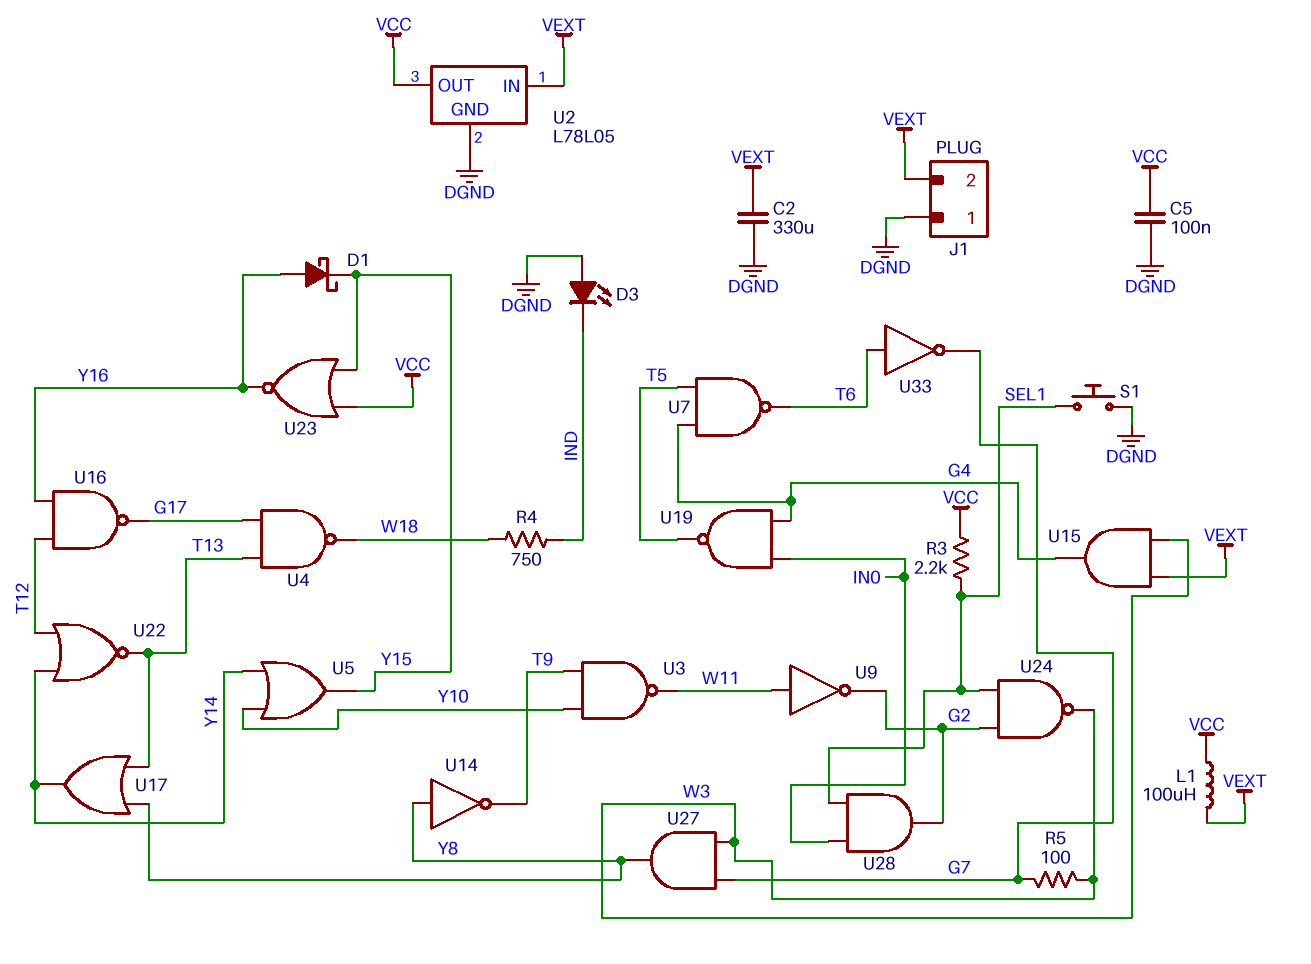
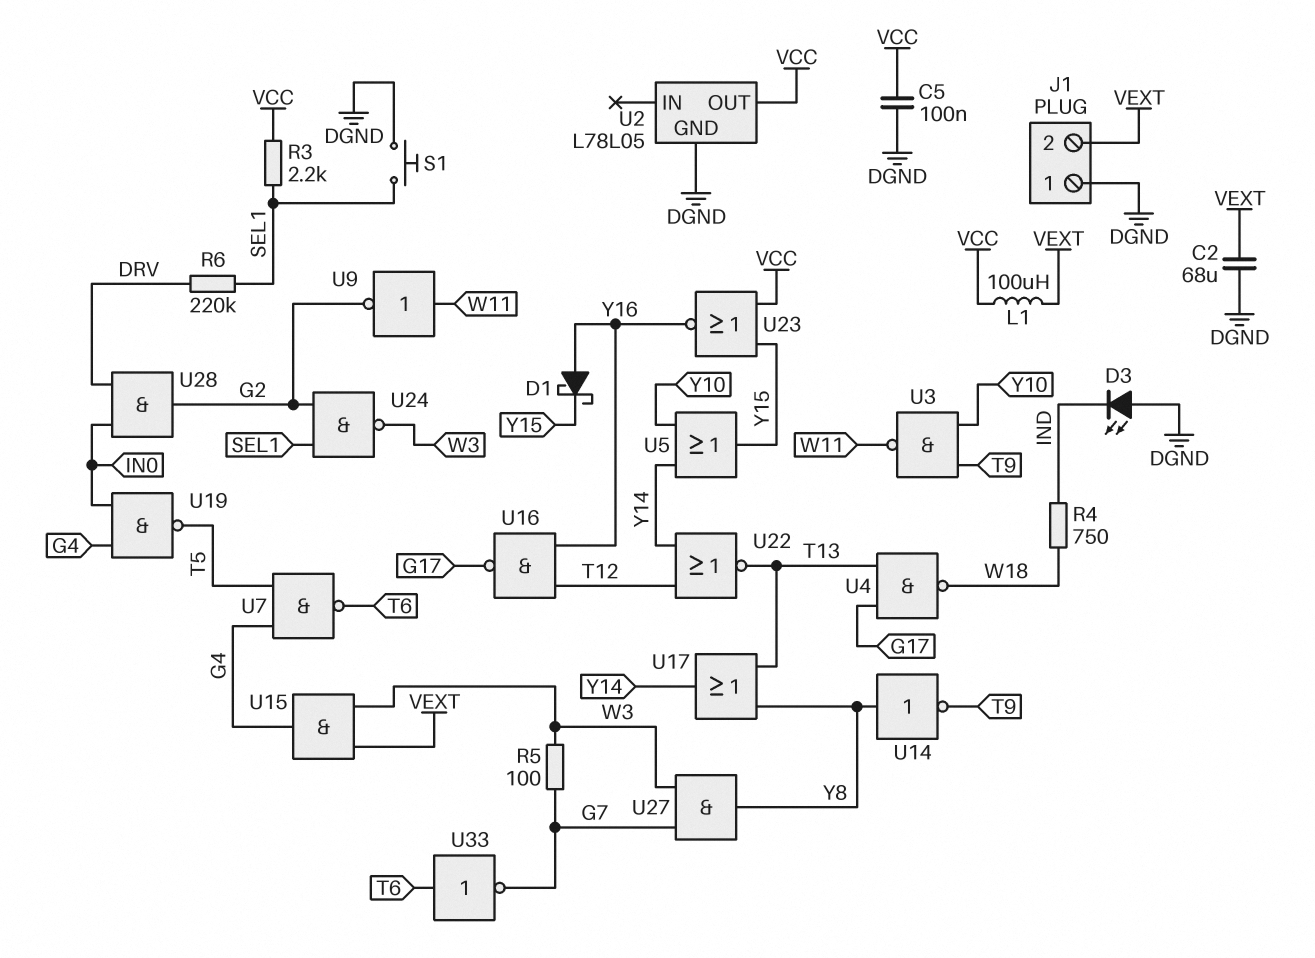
C2: 330uF (DGND, VEXT) -> 68uF (DGND, VEXT)
R6: none -> 220k (DRV, SEL1)
U2 pin IN: VEXT -> none
U28: AND (in IN0, in SEL1, out G2) -> AND (in DRV, in IN0, out G2)

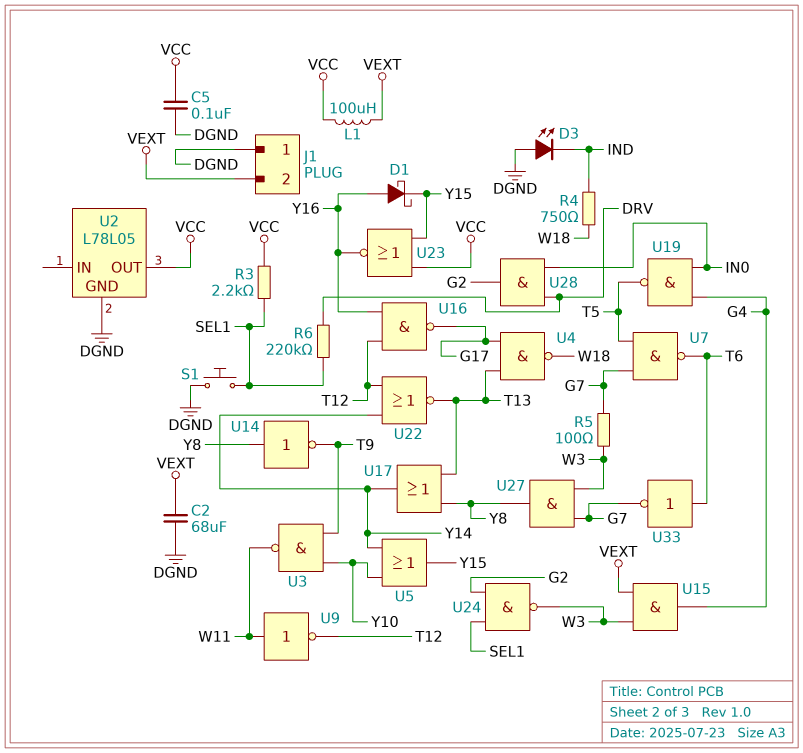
U7: NAND (in G4, in T5, out T6) -> NAND (in G7, in T5, out T6)
U9: NOT (in W11, out G2) -> NOT (in W11, out T12)

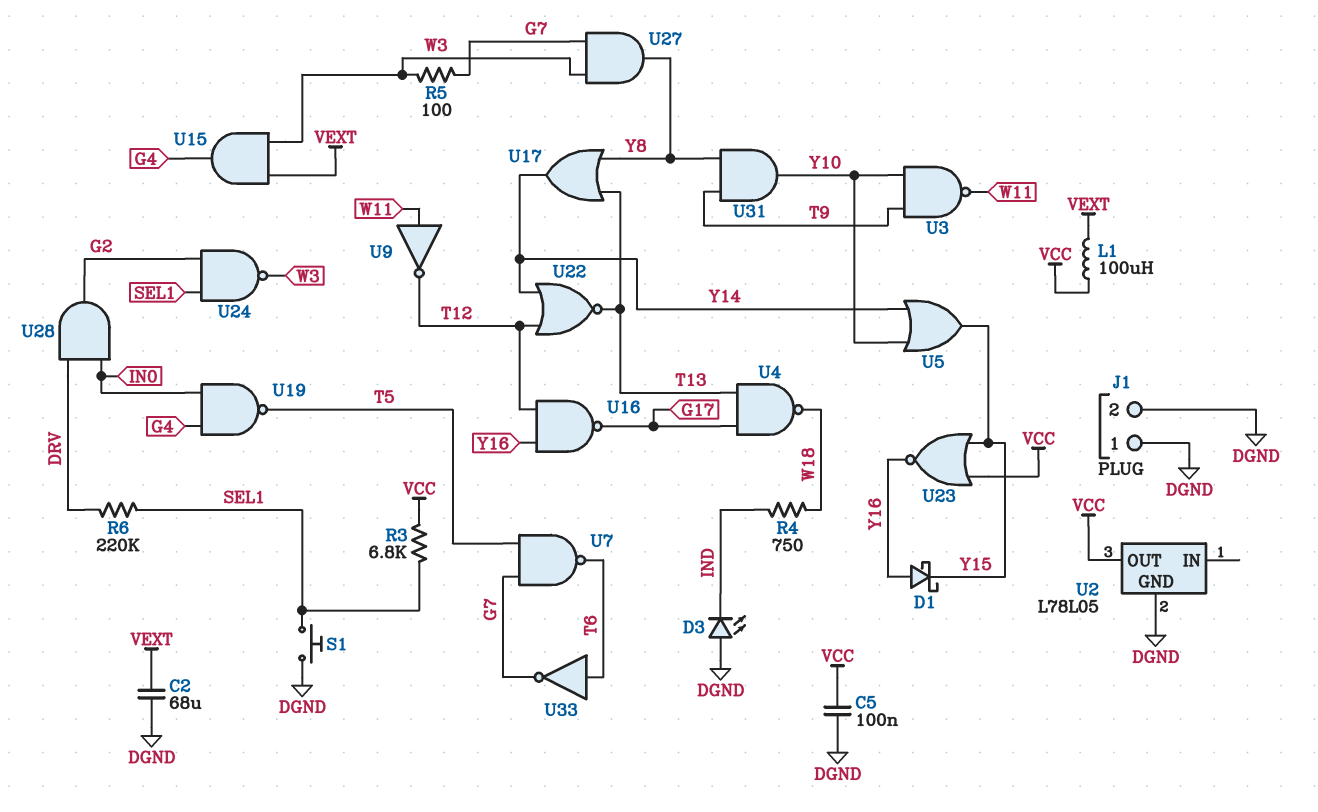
J1 pin 2: VEXT -> DGND
R3: 2.2k (SEL1, VCC) -> 6.8k (SEL1, VCC)
U14: NOT (in Y8, out T9) -> none
U31: none -> AND (in T9, in Y8, out Y10)

